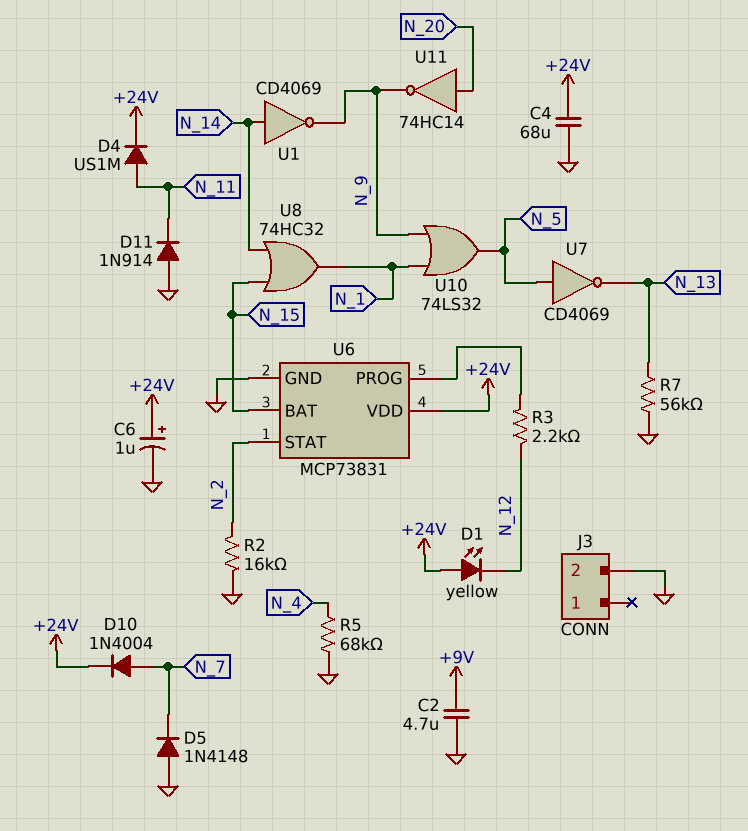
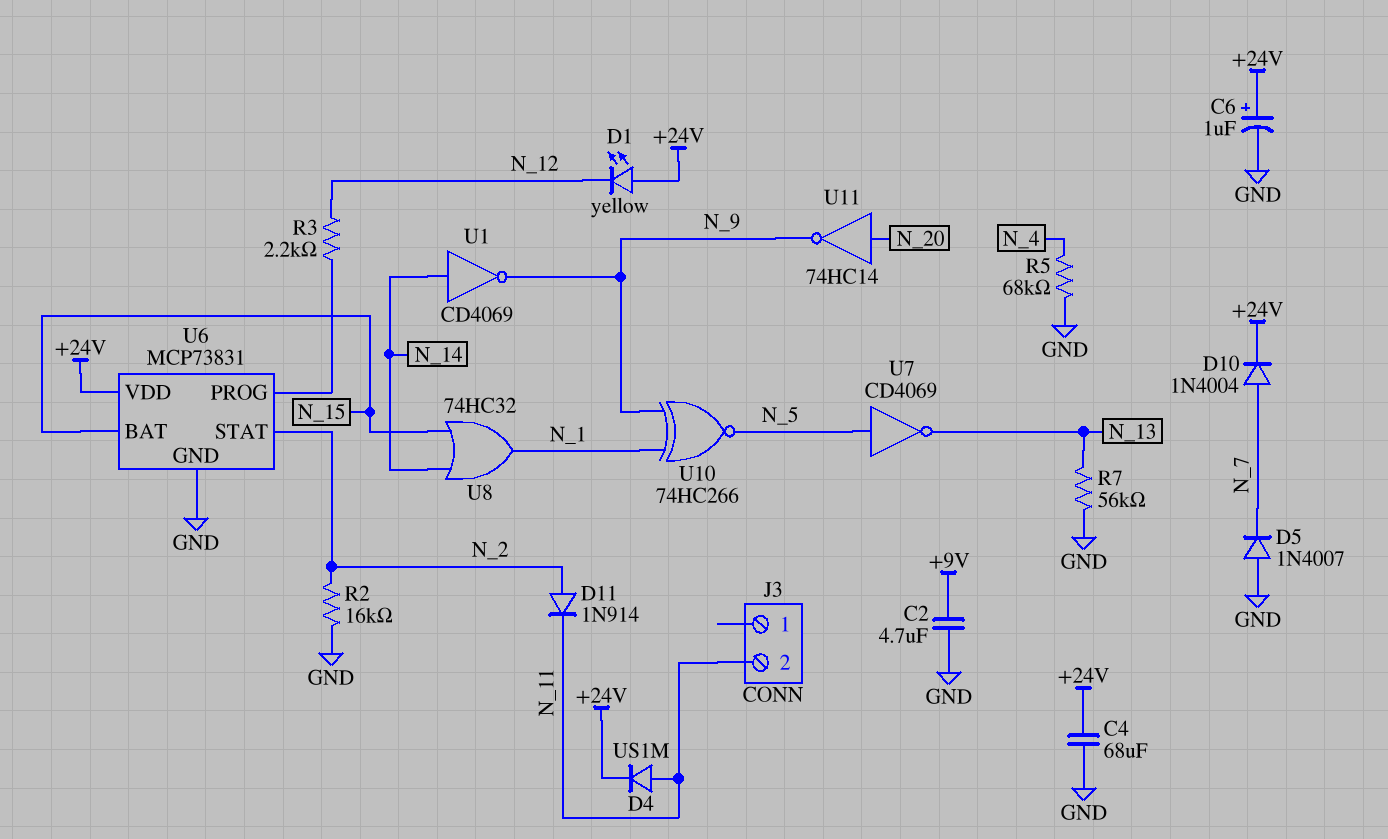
D5: diode 1N4148 (A GND, K N_7) -> diode 1N4007 (A GND, K N_7)
D11: diode 1N914 (A GND, K N_11) -> diode 1N914 (A N_2, K N_11)
J3 pin 2: GND -> N_11
U10: OR 74LS32 (in N_1, in N_9, out N_5) -> XNOR 74HC266 (in N_1, in N_9, out N_5)

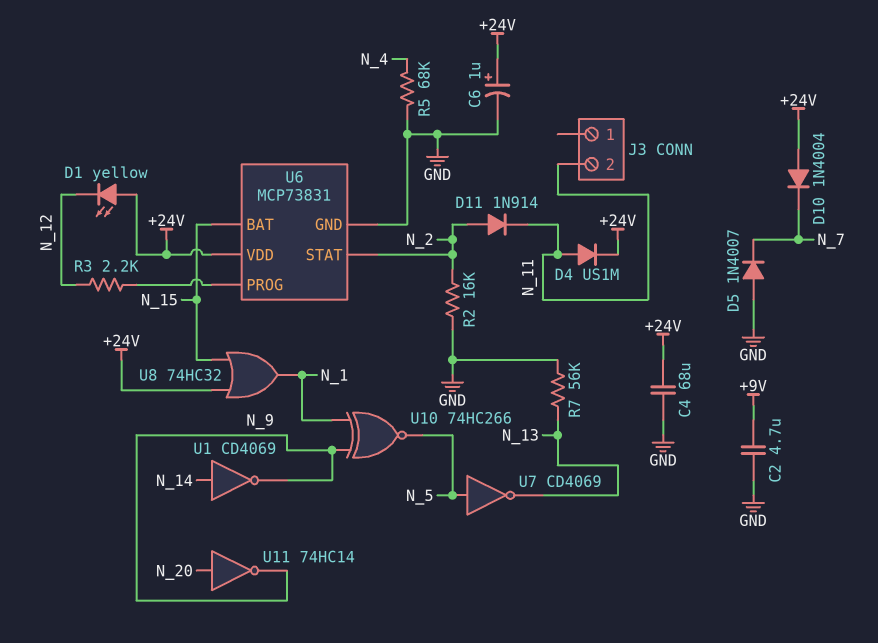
D10: diode 1N4004 (A N_7, K +24V) -> diode 1N4004 (A +24V, K N_7)
U8: OR 74HC32 (in N_14, in N_15, out N_1) -> OR 74HC32 (in +24V, in N_15, out N_1)

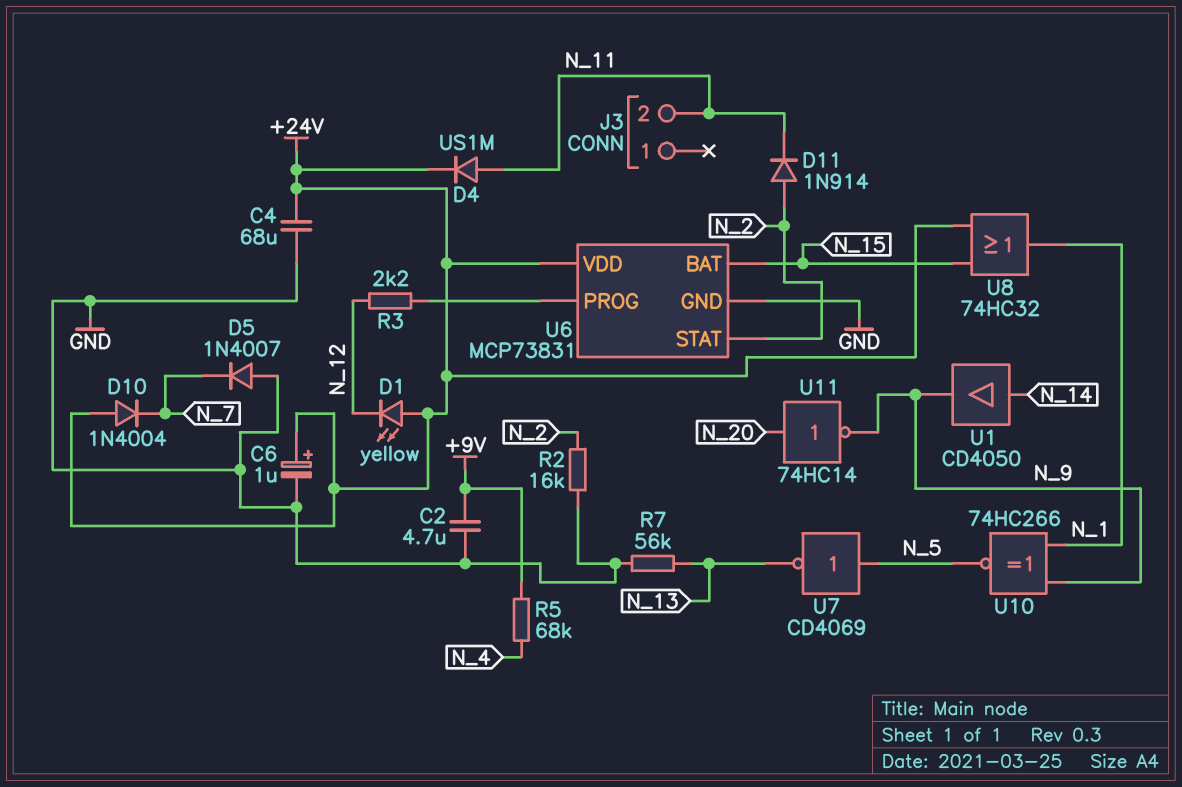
R5: 68k (GND, N_4) -> 68k (+9V, N_4)
U1: NOT CD4069 (in N_14, out N_9) -> buffer CD4050 (in N_14, out N_9)

